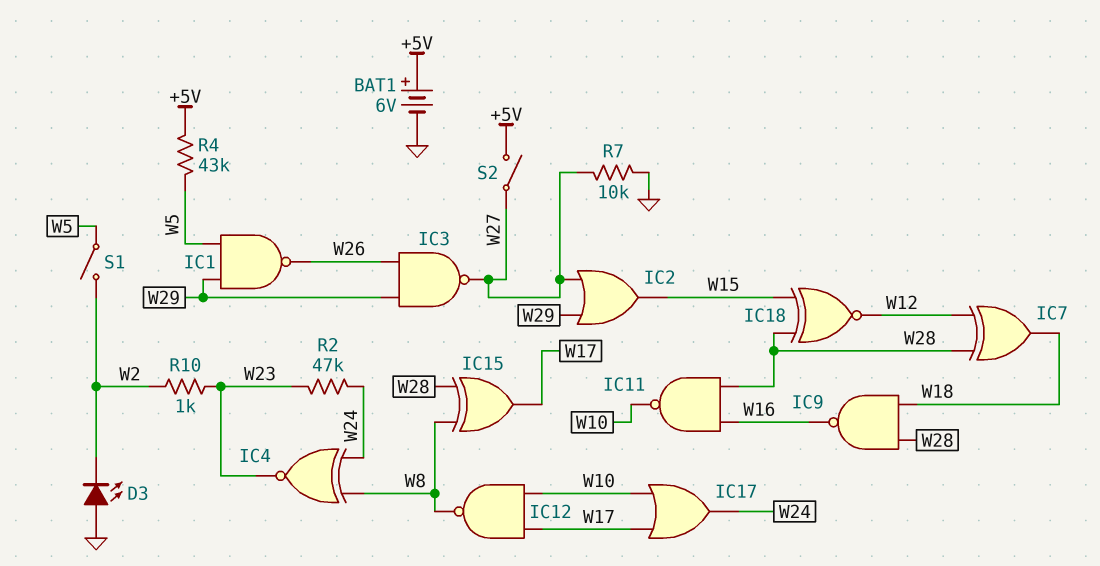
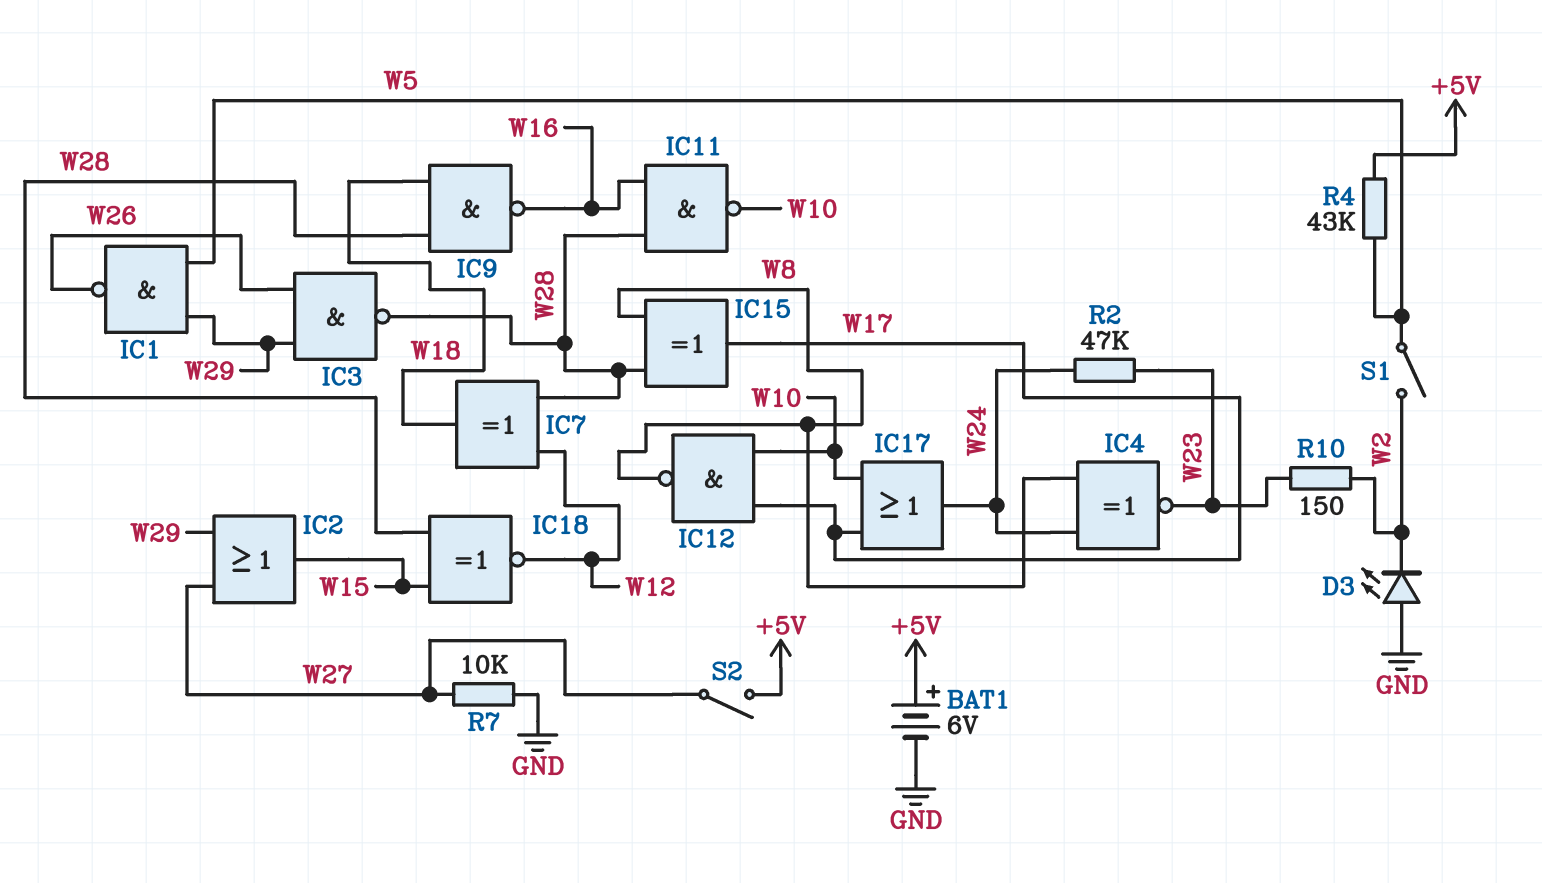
IC3: NAND (in W26, in W29, out W27) -> NAND (in W26, in W29, out W28)
R10: 1k (W2, W23) -> 150 (W2, W23)

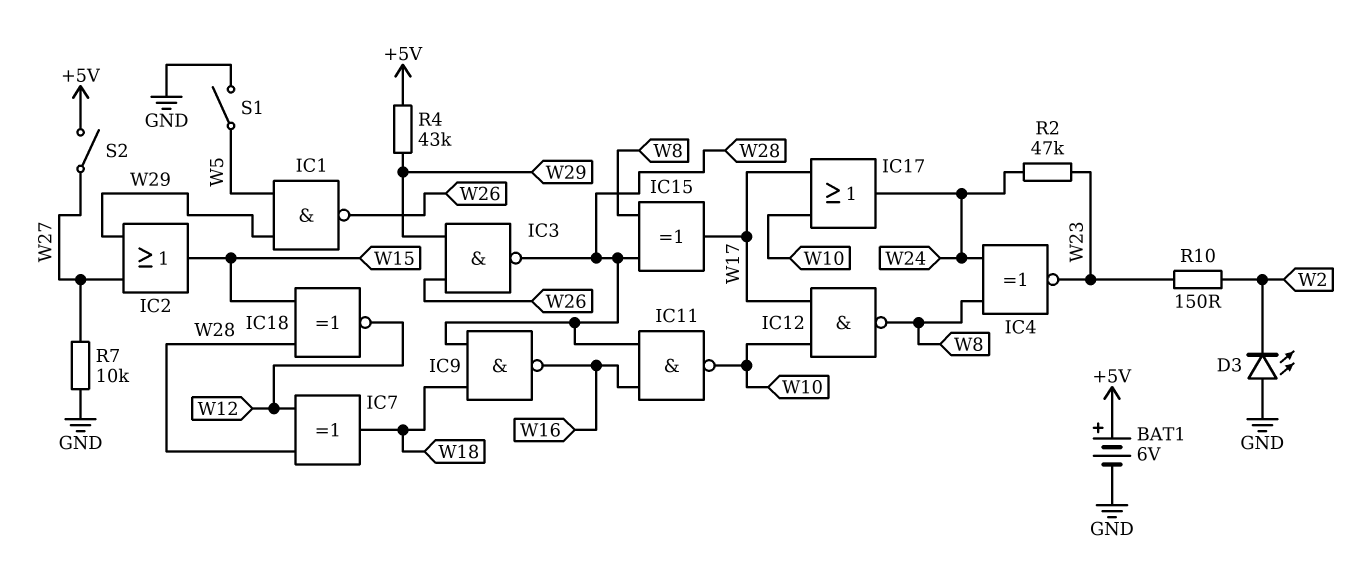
R4: 43k (+5V, W5) -> 43k (+5V, W29)
S1: switch (W2, W5) -> switch (GND, W5)

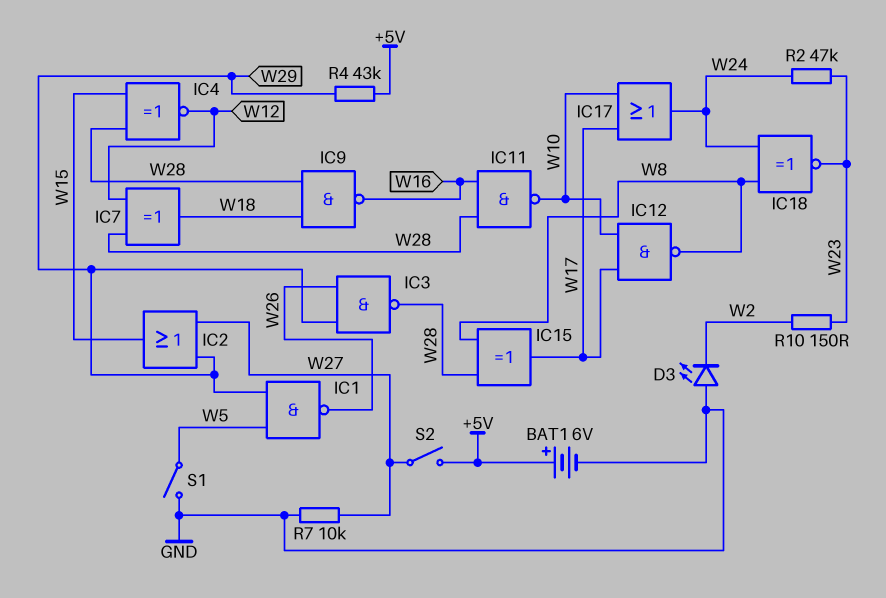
IC4: XNOR (in W8, in W24, out W23) -> XNOR (in W15, in W28, out W12)
IC18: XNOR (in W15, in W28, out W12) -> XNOR (in W8, in W24, out W23)

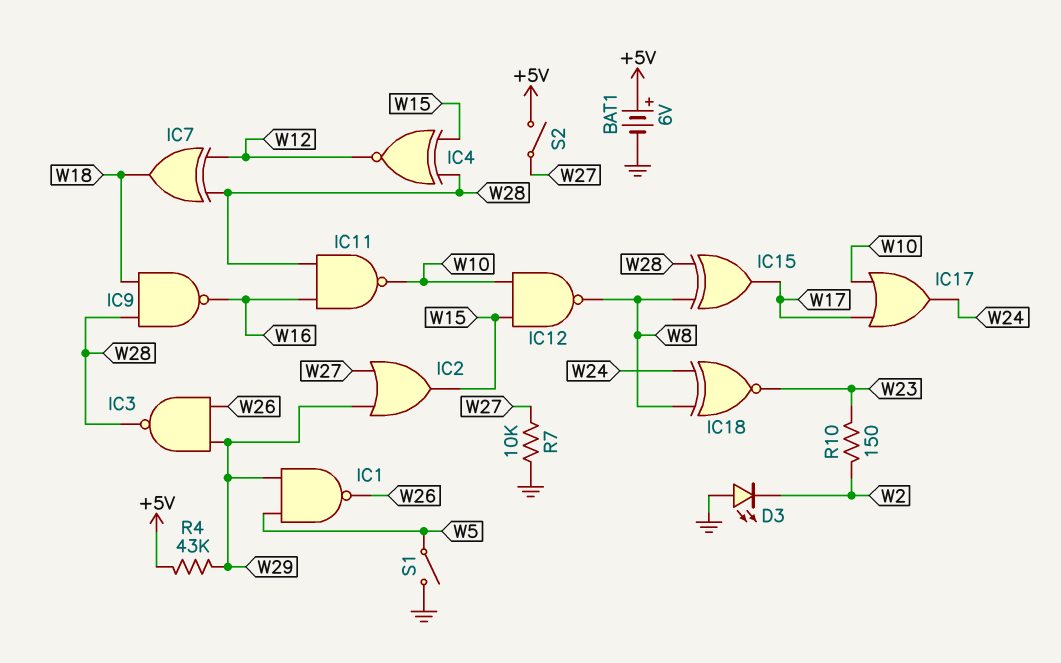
IC12: NAND (in W10, in W17, out W8) -> NAND (in W10, in W15, out W8)
R2: 47k (W23, W24) -> none

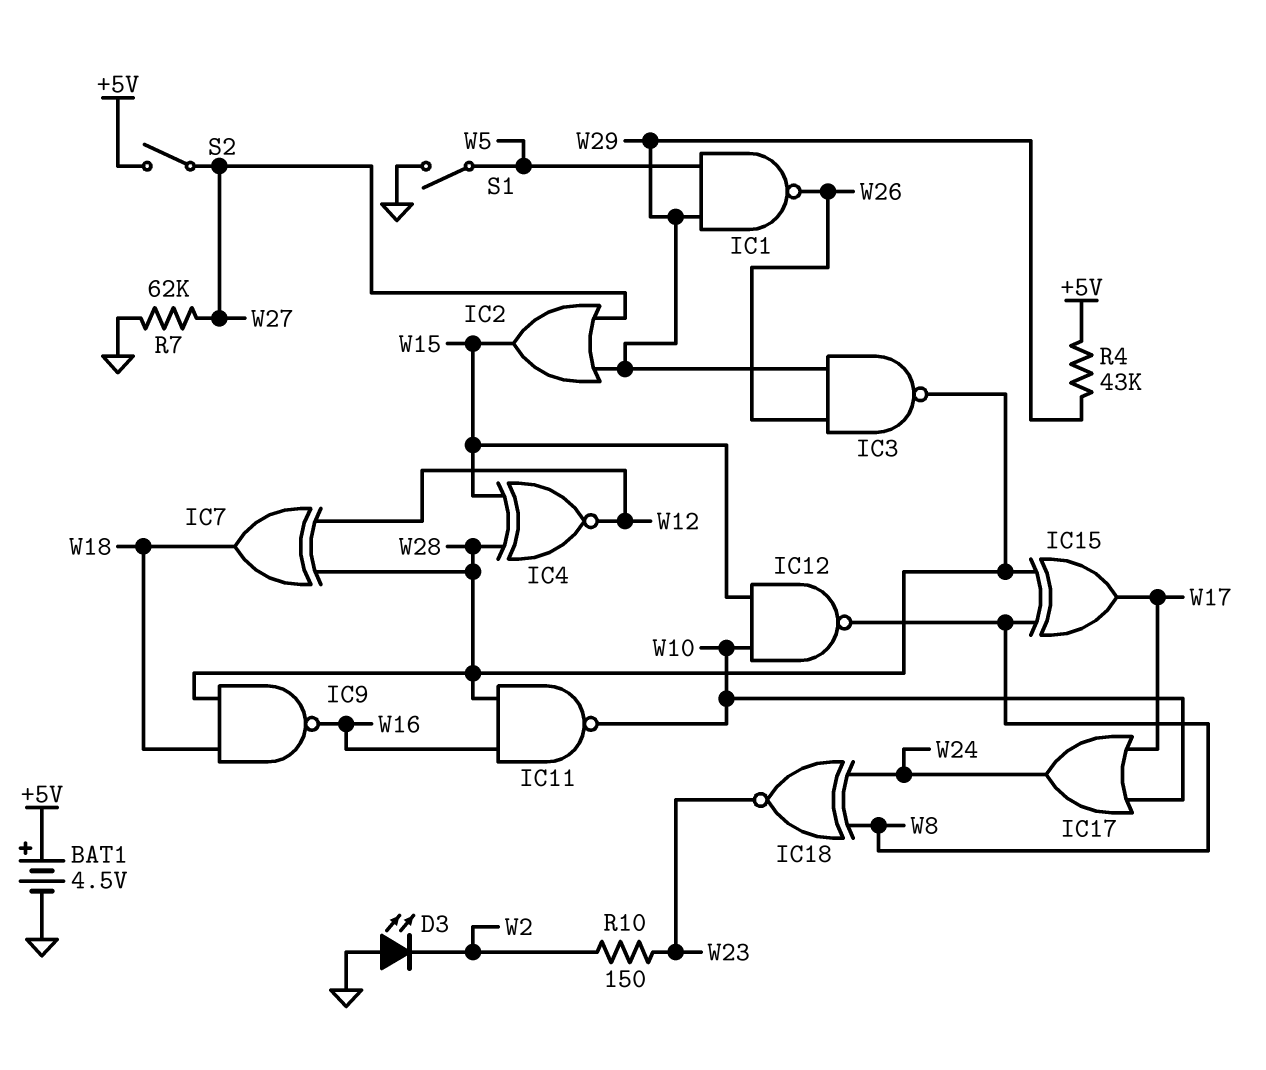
BAT1: 6V (plus +5V, minus GND) -> 4.5V (plus +5V, minus GND)
R7: 10k (GND, W27) -> 62k (GND, W27)

